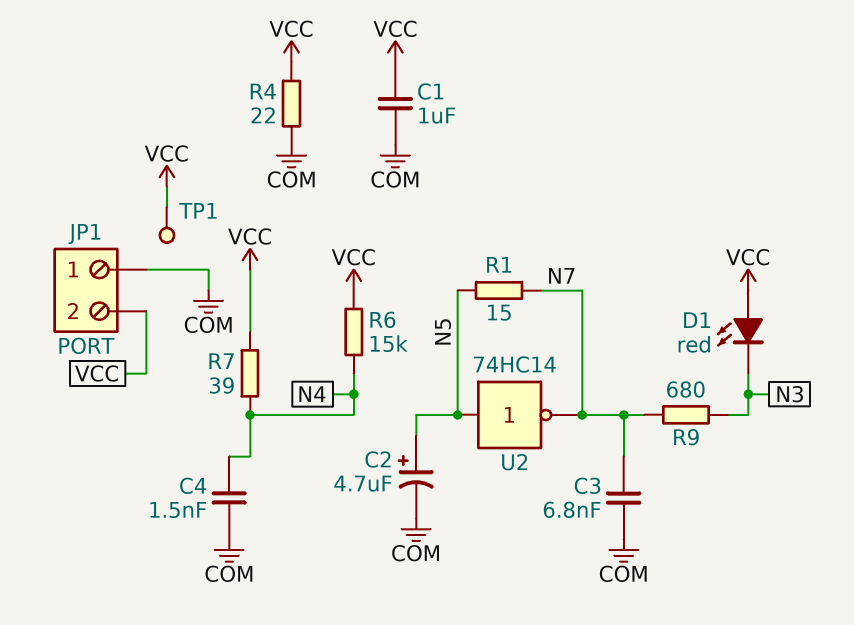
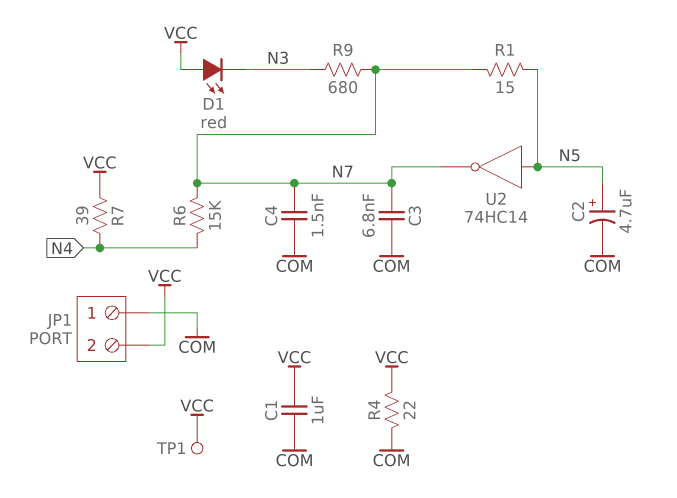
C4: 1.5nF (COM, N4) -> 1.5nF (COM, N7)
R6: 15k (N4, VCC) -> 15k (N4, N7)

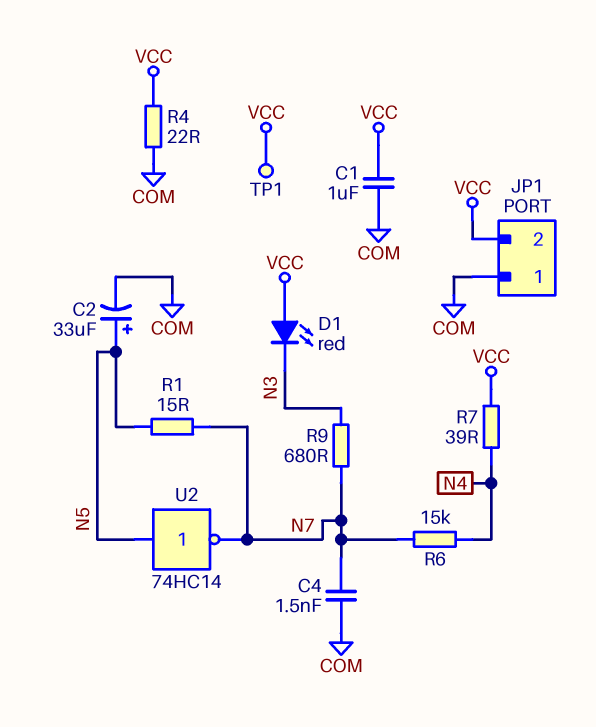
C2: 4.7uF (plus N5, minus COM) -> 33uF (plus N5, minus COM)
C3: 6.8nF (COM, N7) -> none

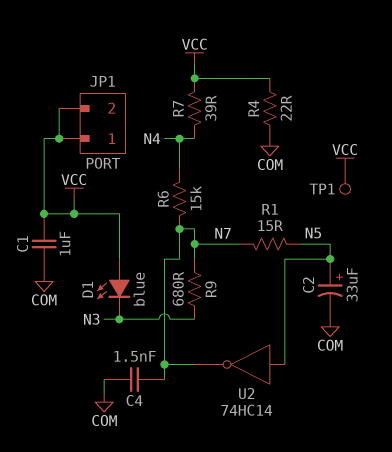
D1: LED red (A VCC, K N3) -> LED blue (A VCC, K N3)
JP1 pin 1: COM -> VCC

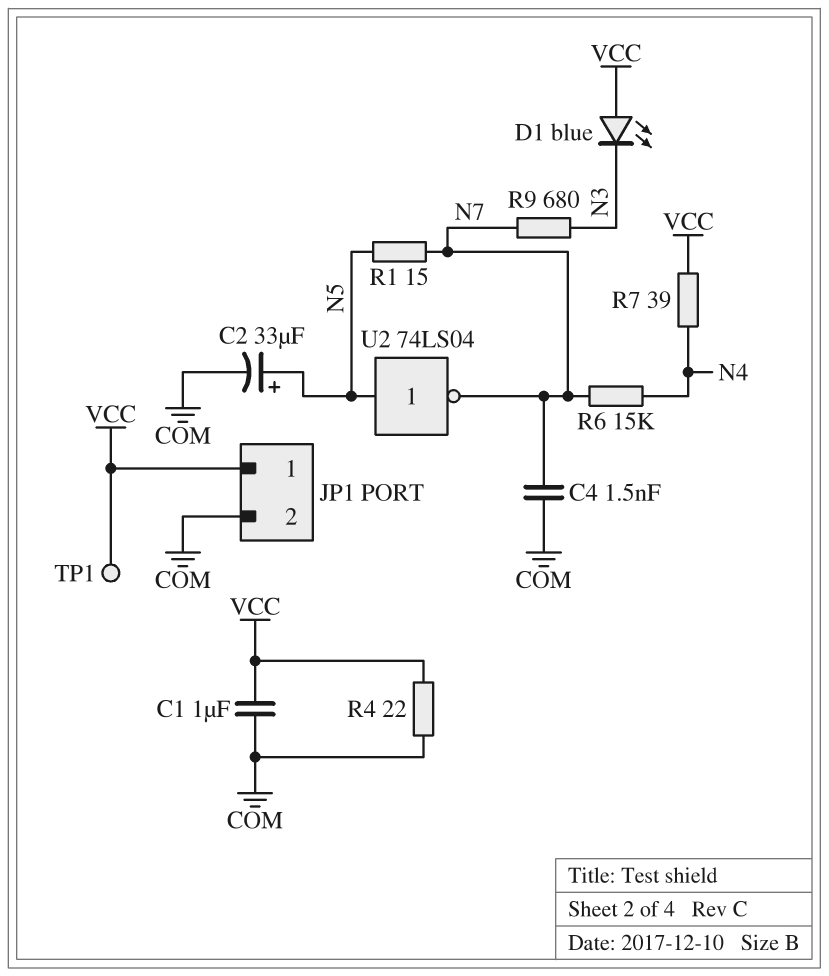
JP1 pin 2: VCC -> COM
U2: NOT 74HC14 (in N5, out N7) -> NOT 74LS04 (in N5, out N7)

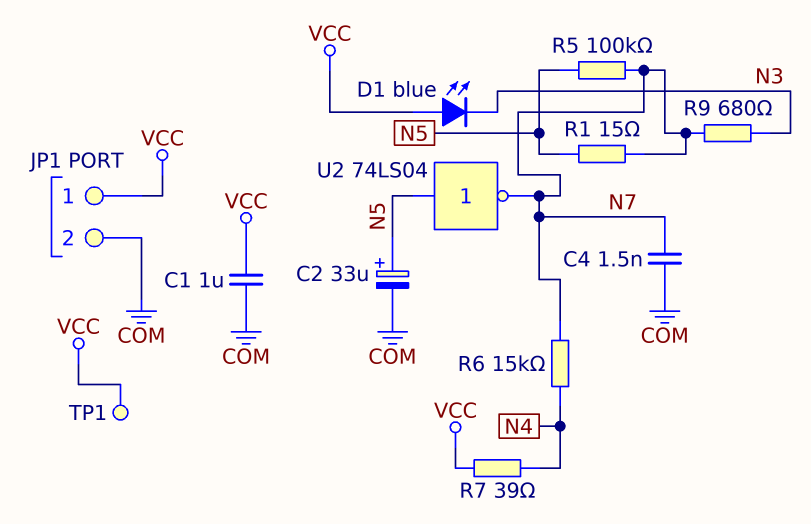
R4: 22 (COM, VCC) -> none
R5: none -> 100k (N5, N7)

